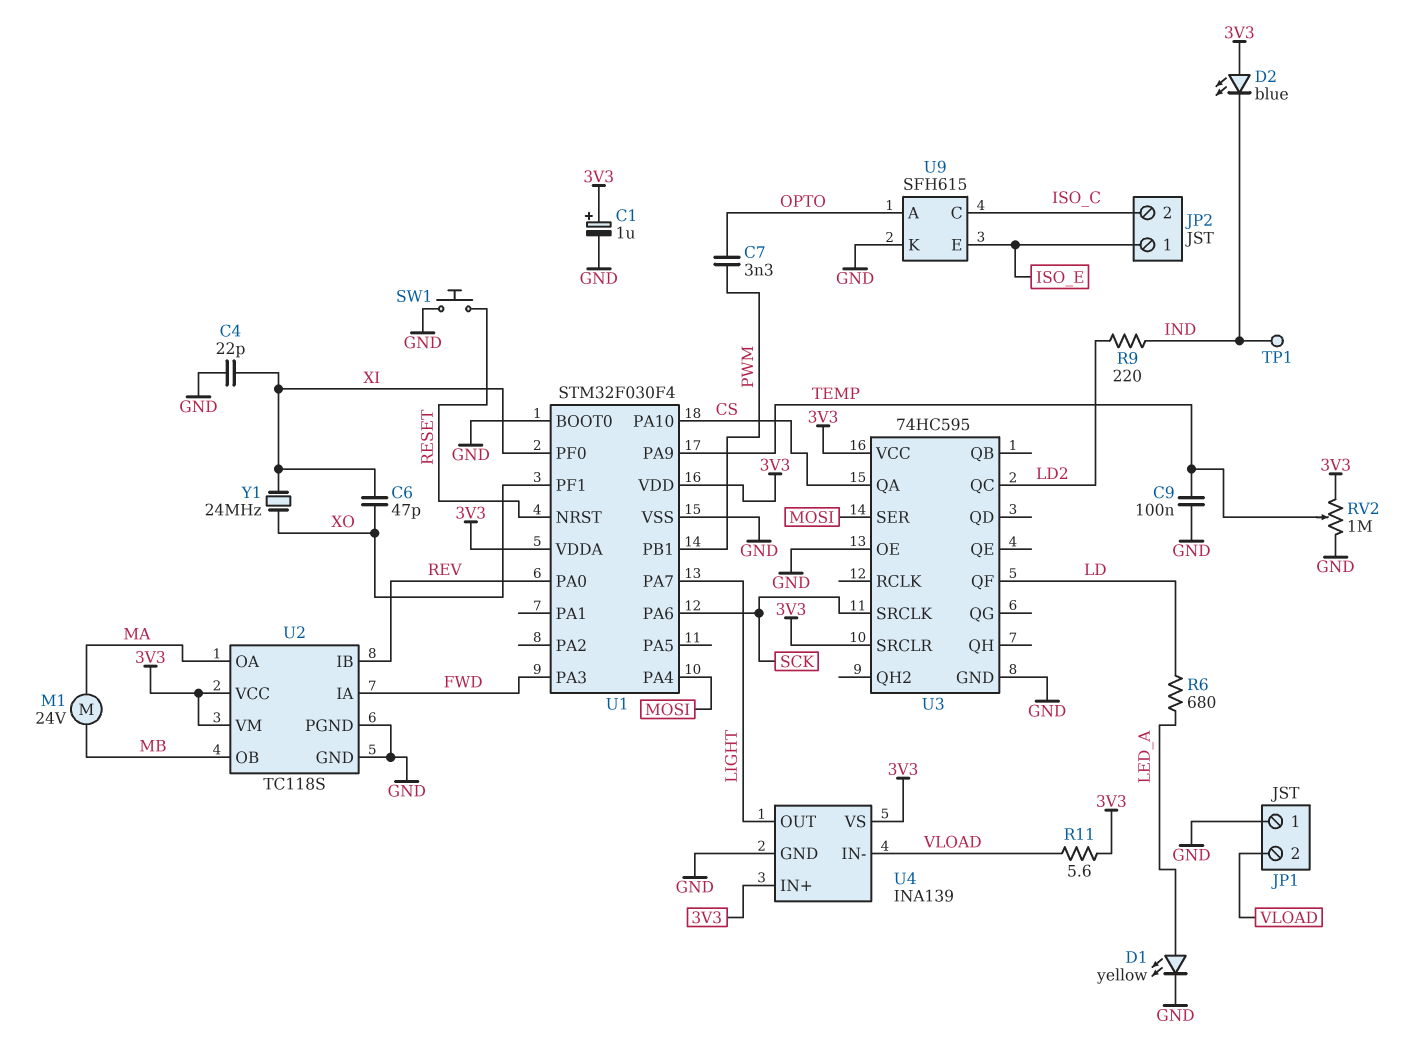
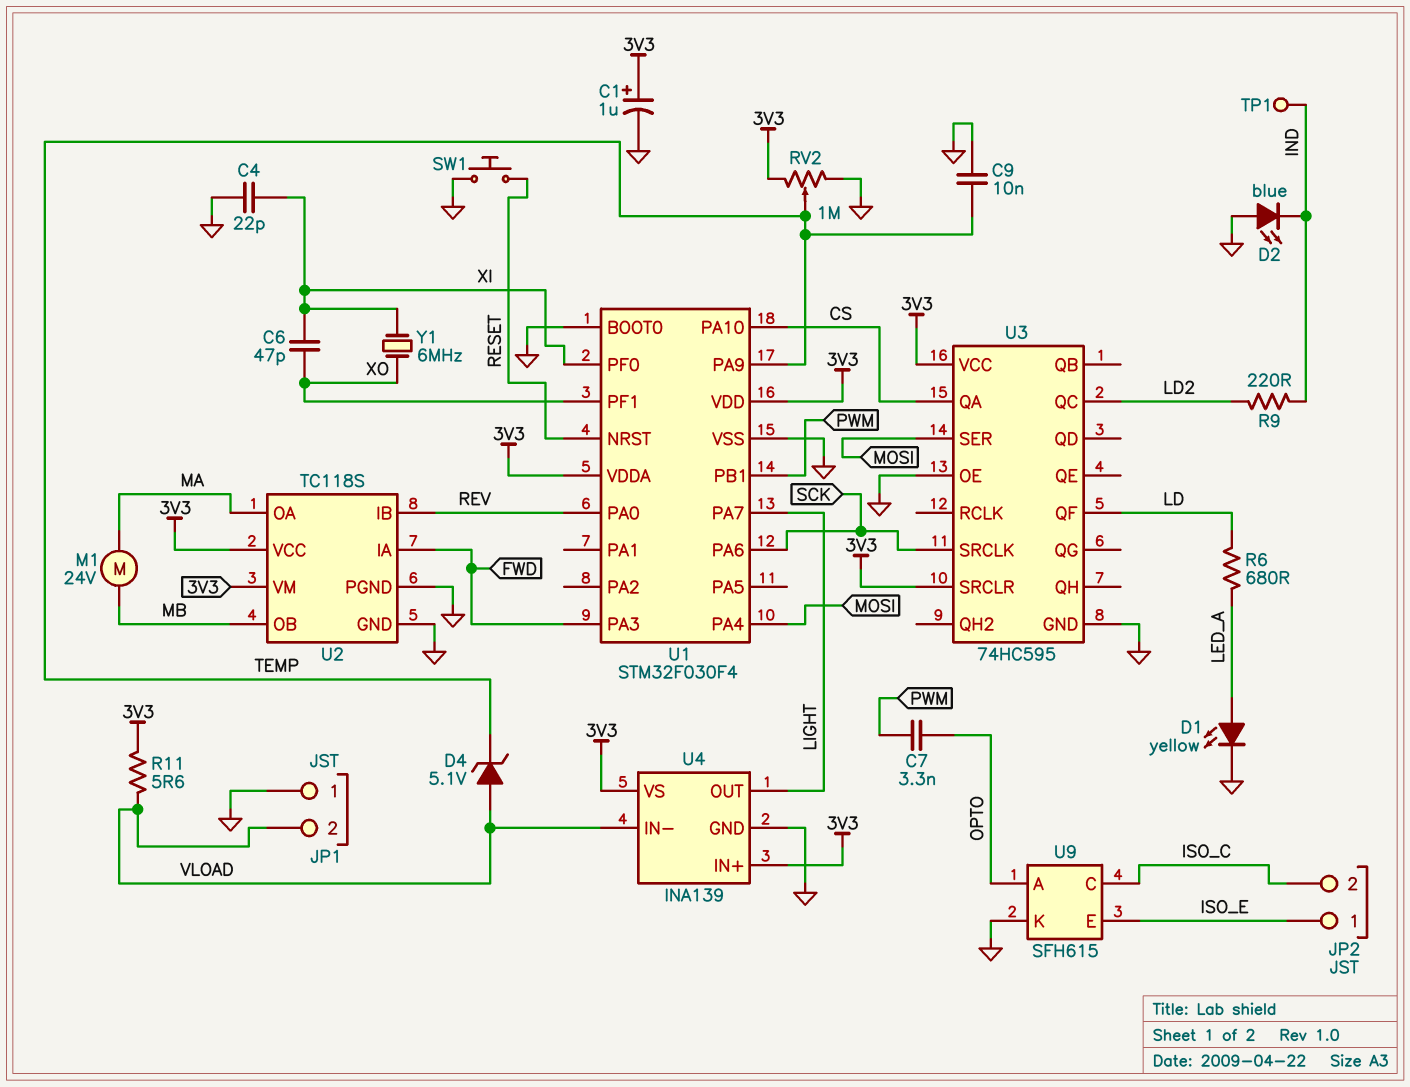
C9: 100nF (GND, TEMP) -> 10nF (GND, TEMP)
D2: LED blue (A 3V3, K IND) -> LED blue (A GND, K IND)
D4: none -> zener 5.1V (A VLOAD, K TEMP)
Y1: 24MHz (XI, XO) -> 6MHz (XI, XO)

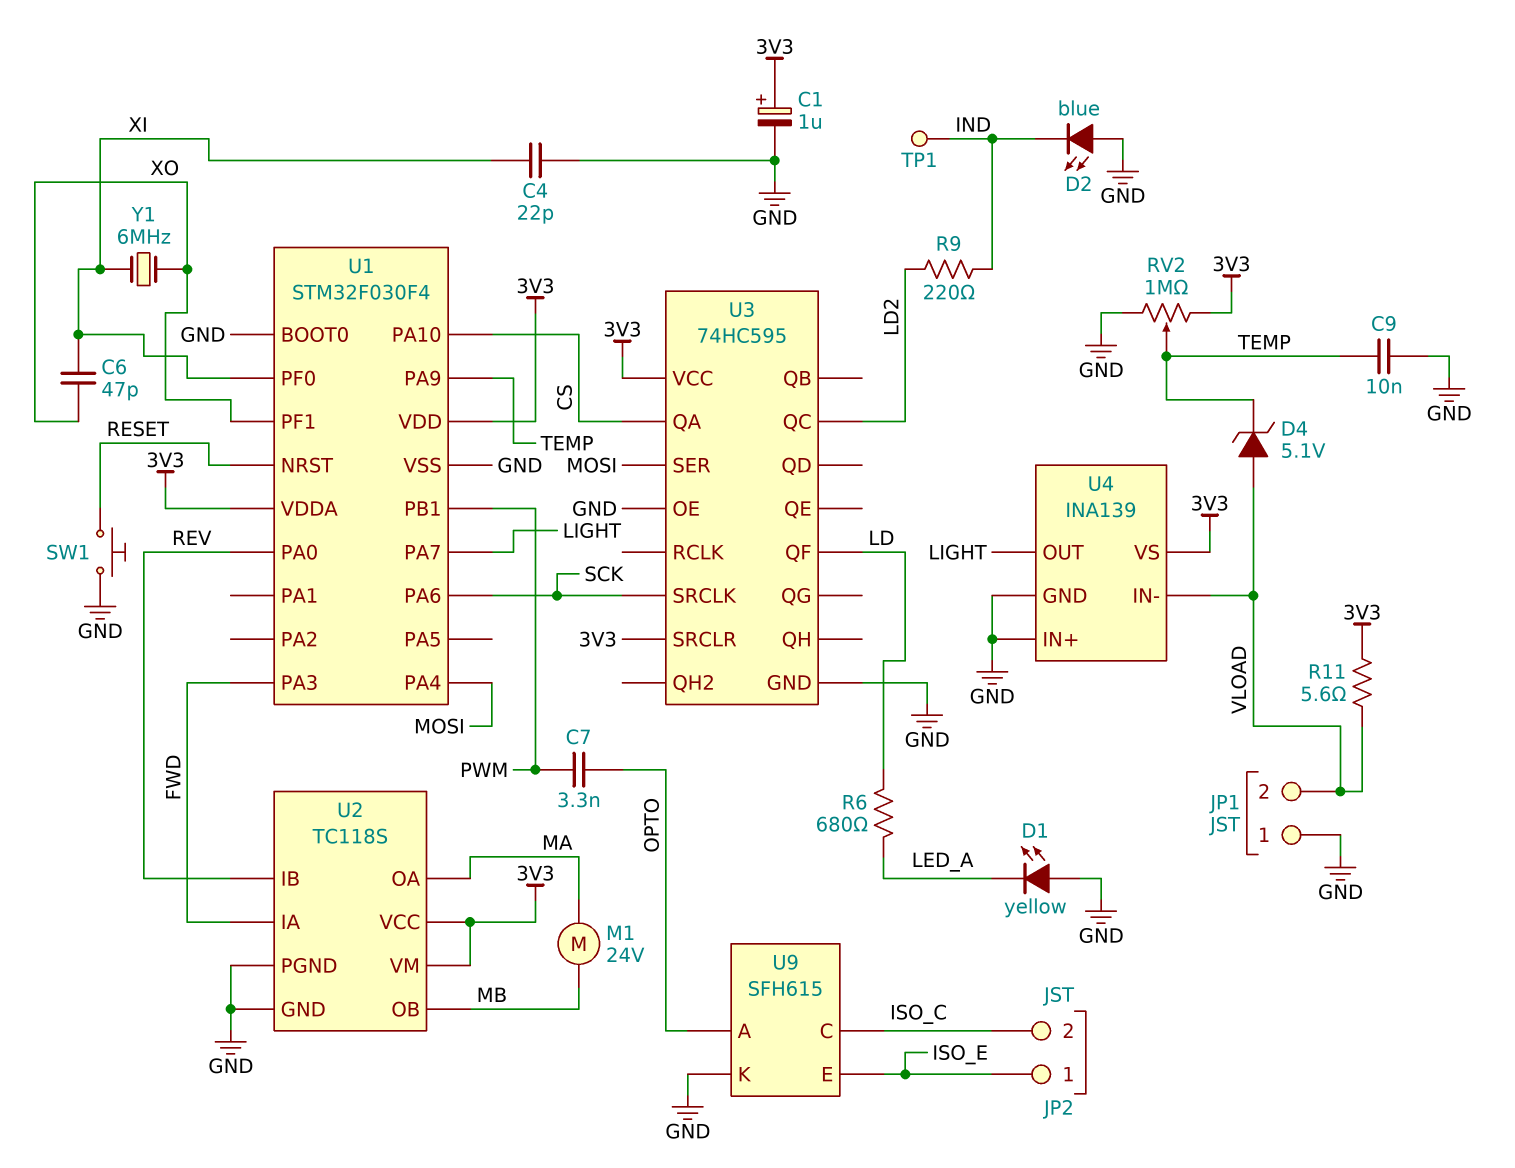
D1: LED yellow (A LED_A, K GND) -> LED yellow (A GND, K LED_A)
U4 pin IN+: 3V3 -> GND

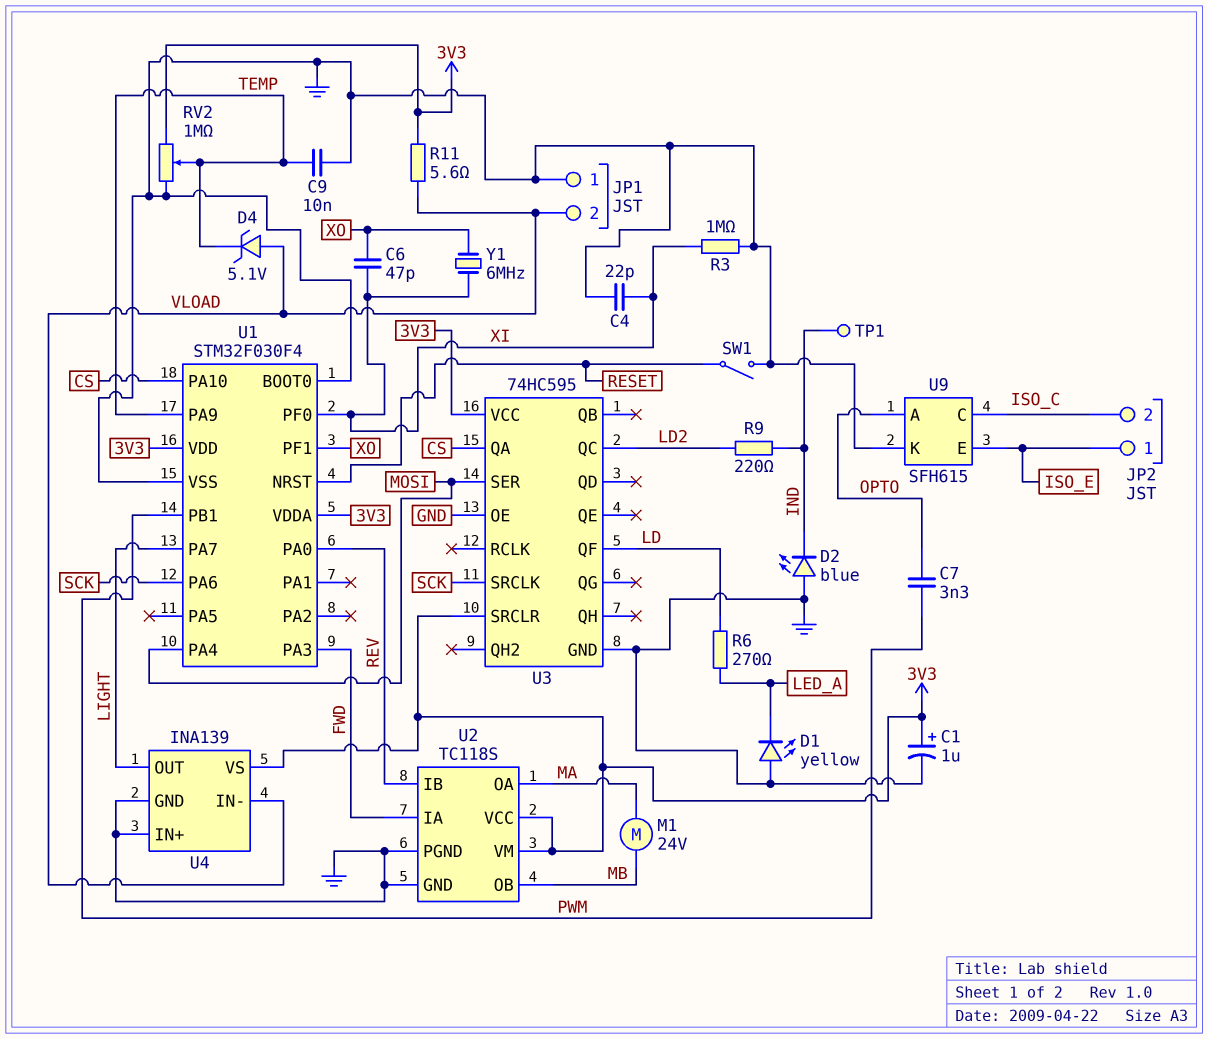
R3: none -> 1M (GND, XI)
R6: 680 (LD, LED_A) -> 270 (LD, LED_A)
SW1: button (GND, RESET) -> switch (GND, RESET)

